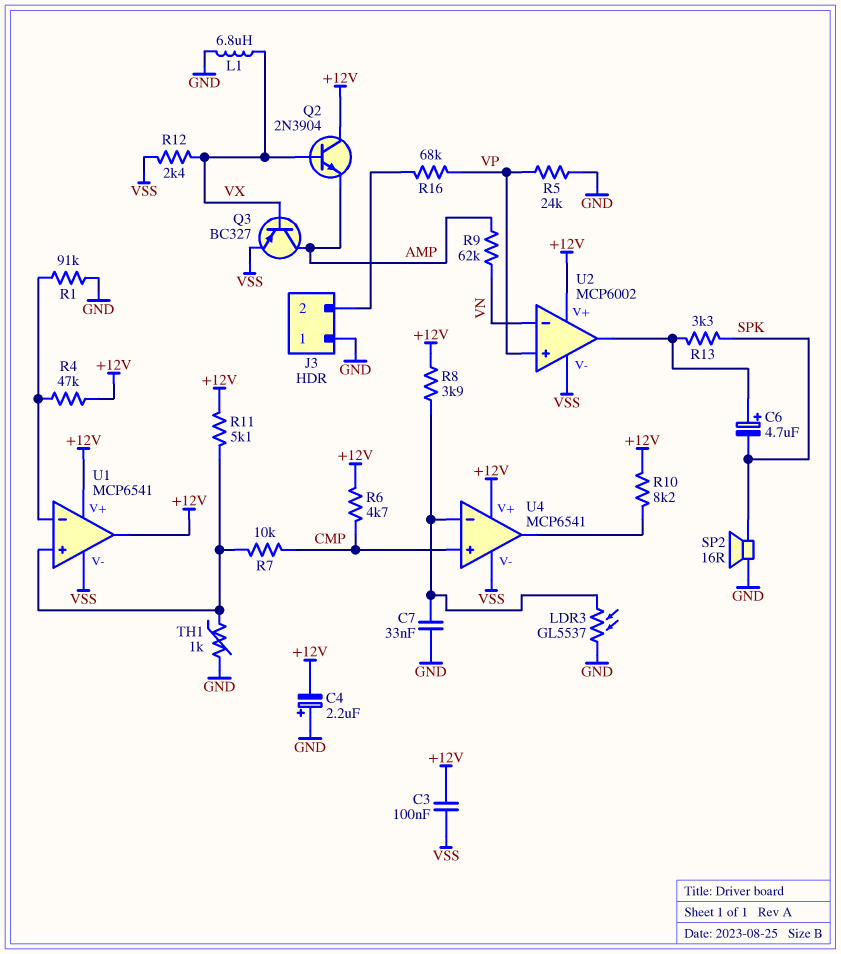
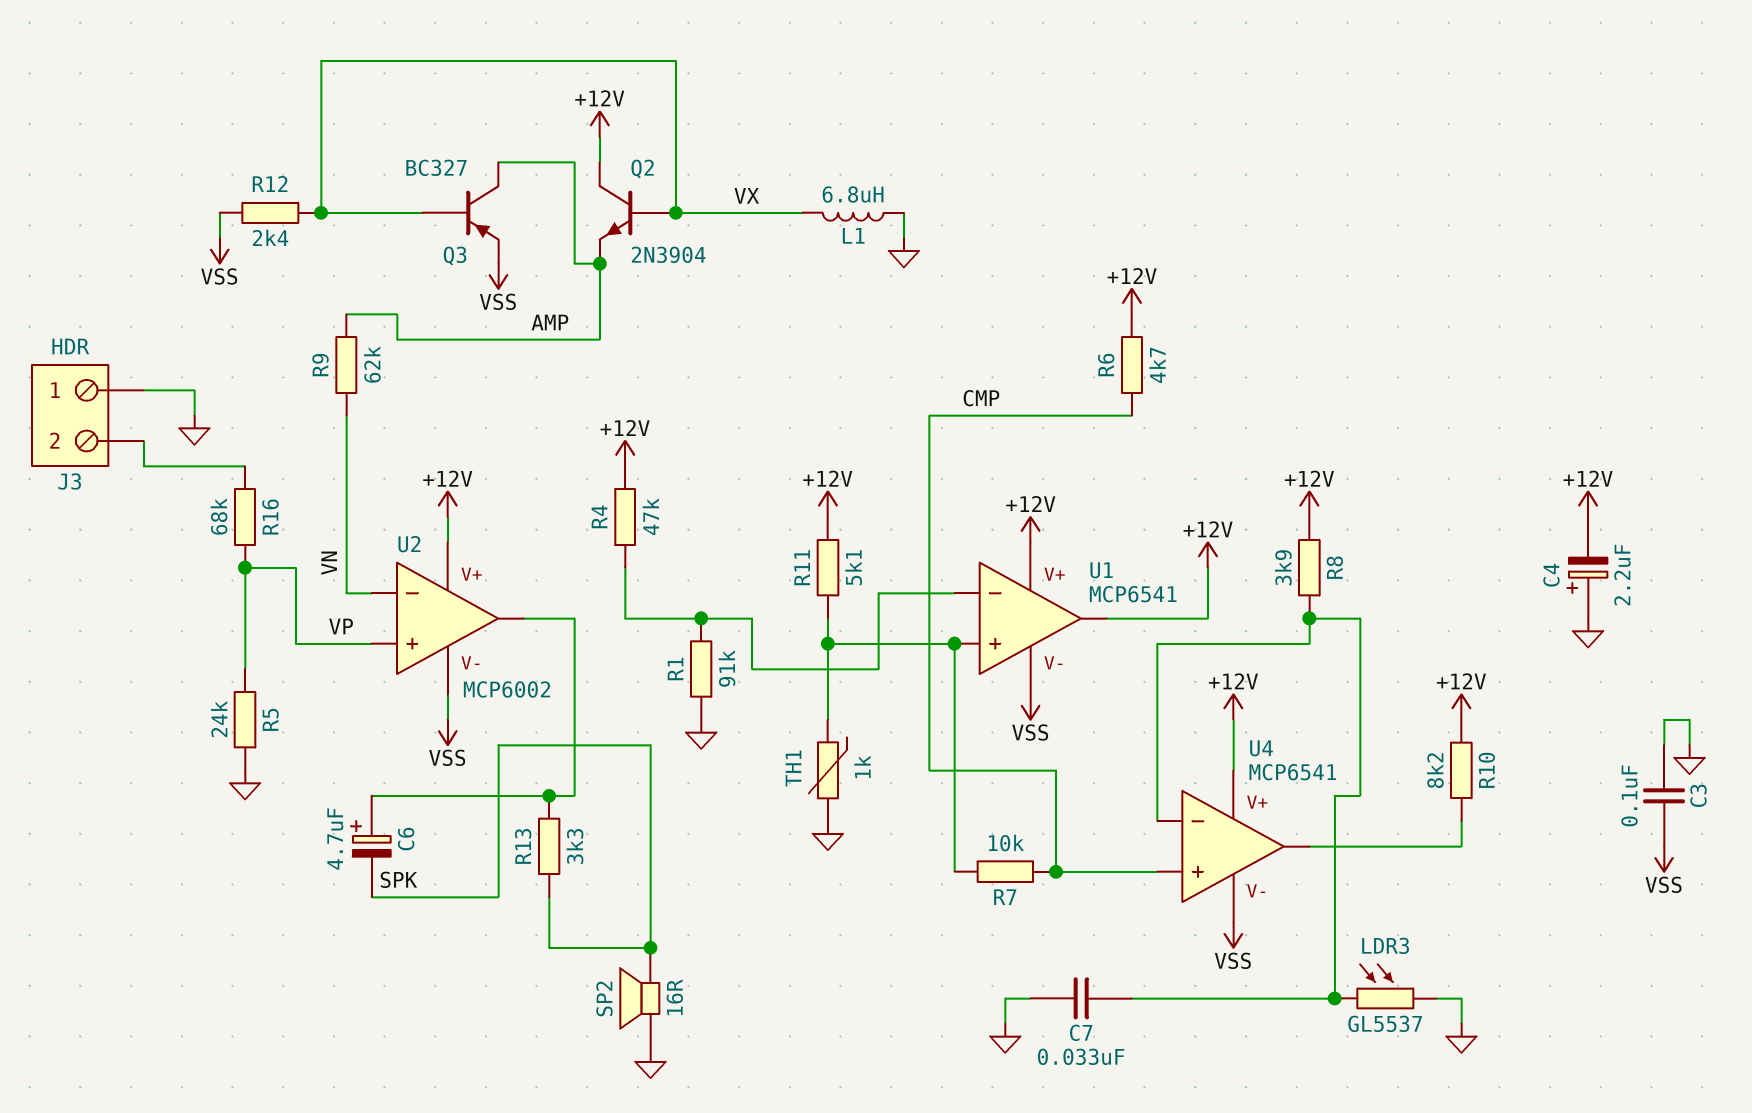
C3: 100nF (+12V, VSS) -> 100nF (GND, VSS)

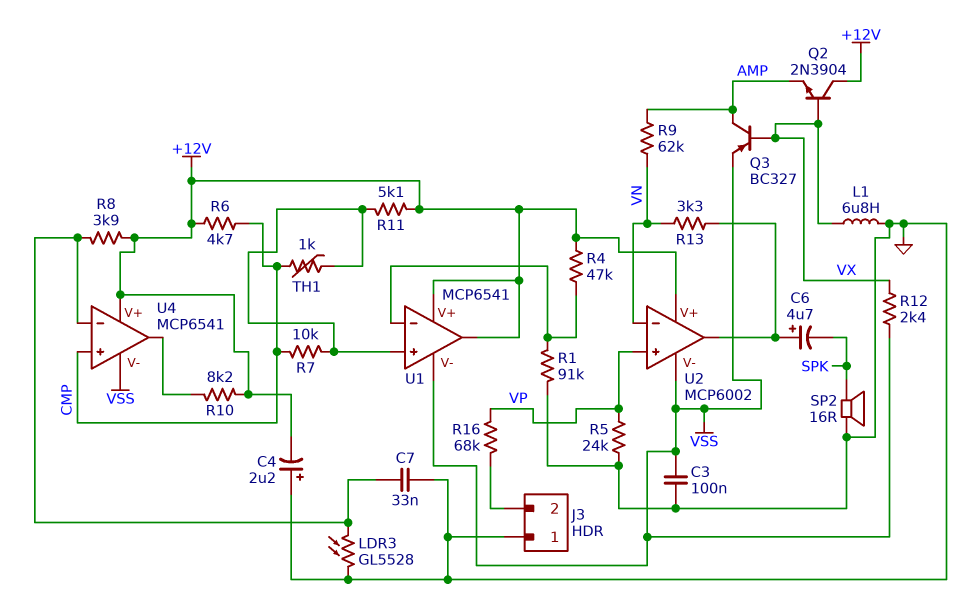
LDR3: GL5537 (GND, U4/in-) -> GL5528 (GND, U4/in-)
R13: 3.3k (SPK, U2/out) -> 3.3k (U2/out, VN)
TH1: 1k (GND, U1/in+) -> 1k (CMP, U1/in+)

